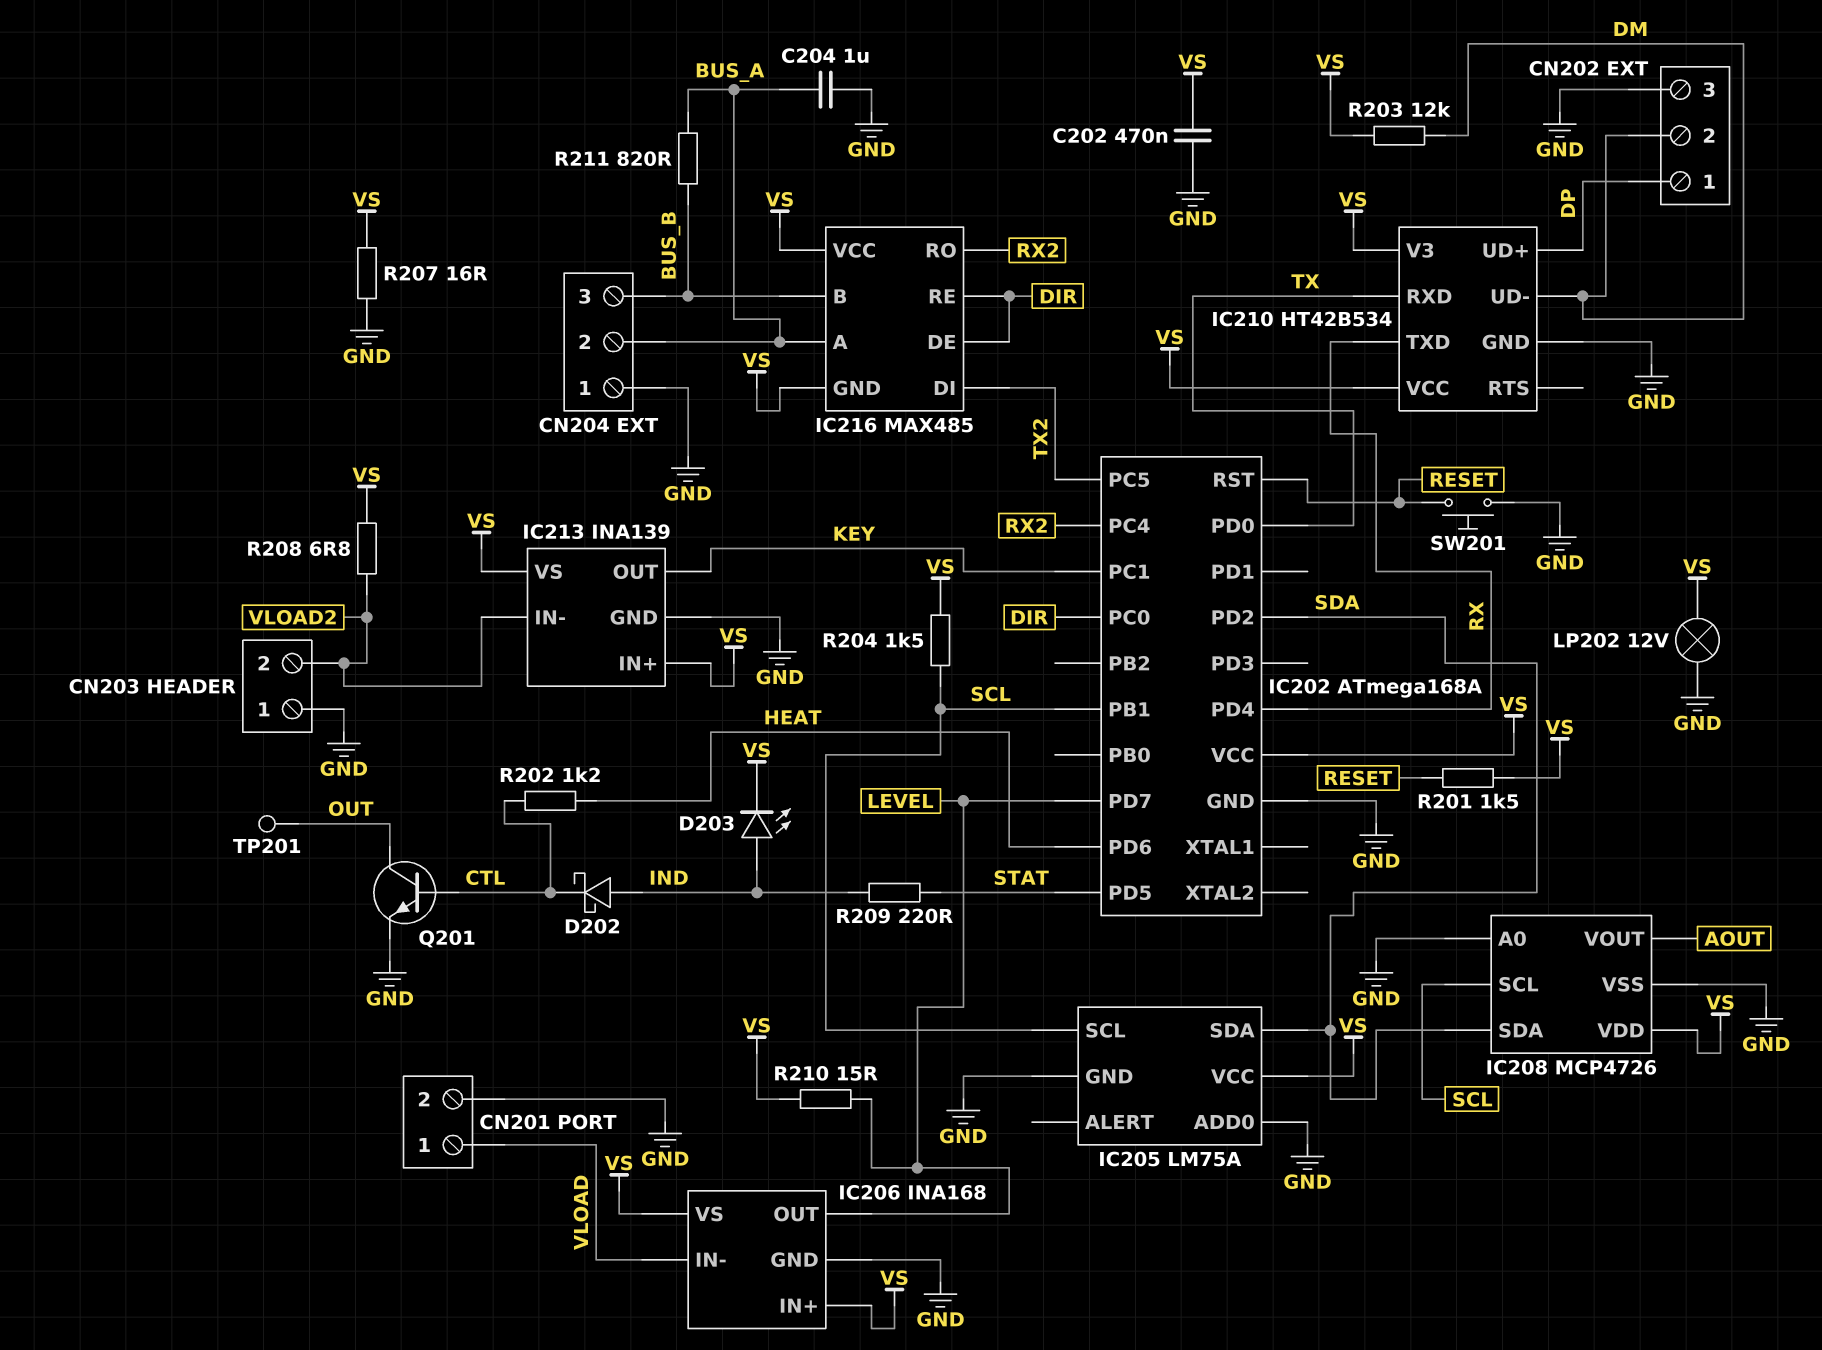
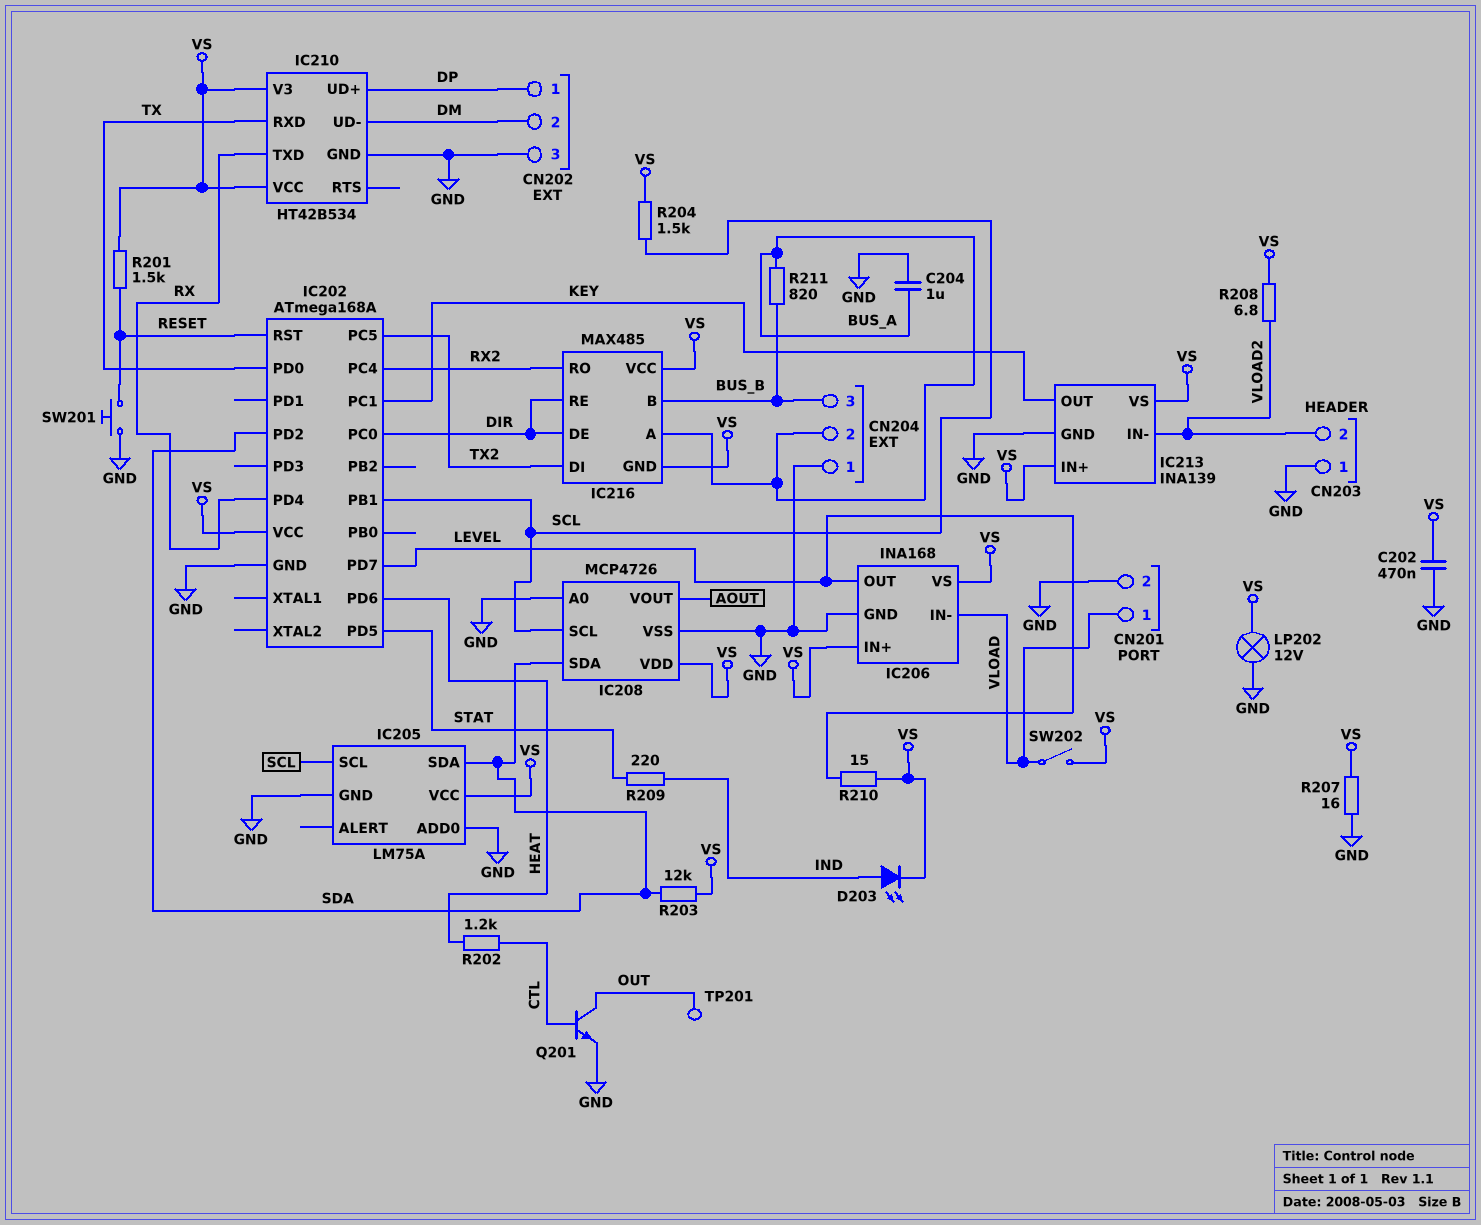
D202: schottky (A IND, K CTL) -> none
R203: 12k (DM, VS) -> 12k (SDA, VS)
SW202: none -> switch (VLOAD, VS)

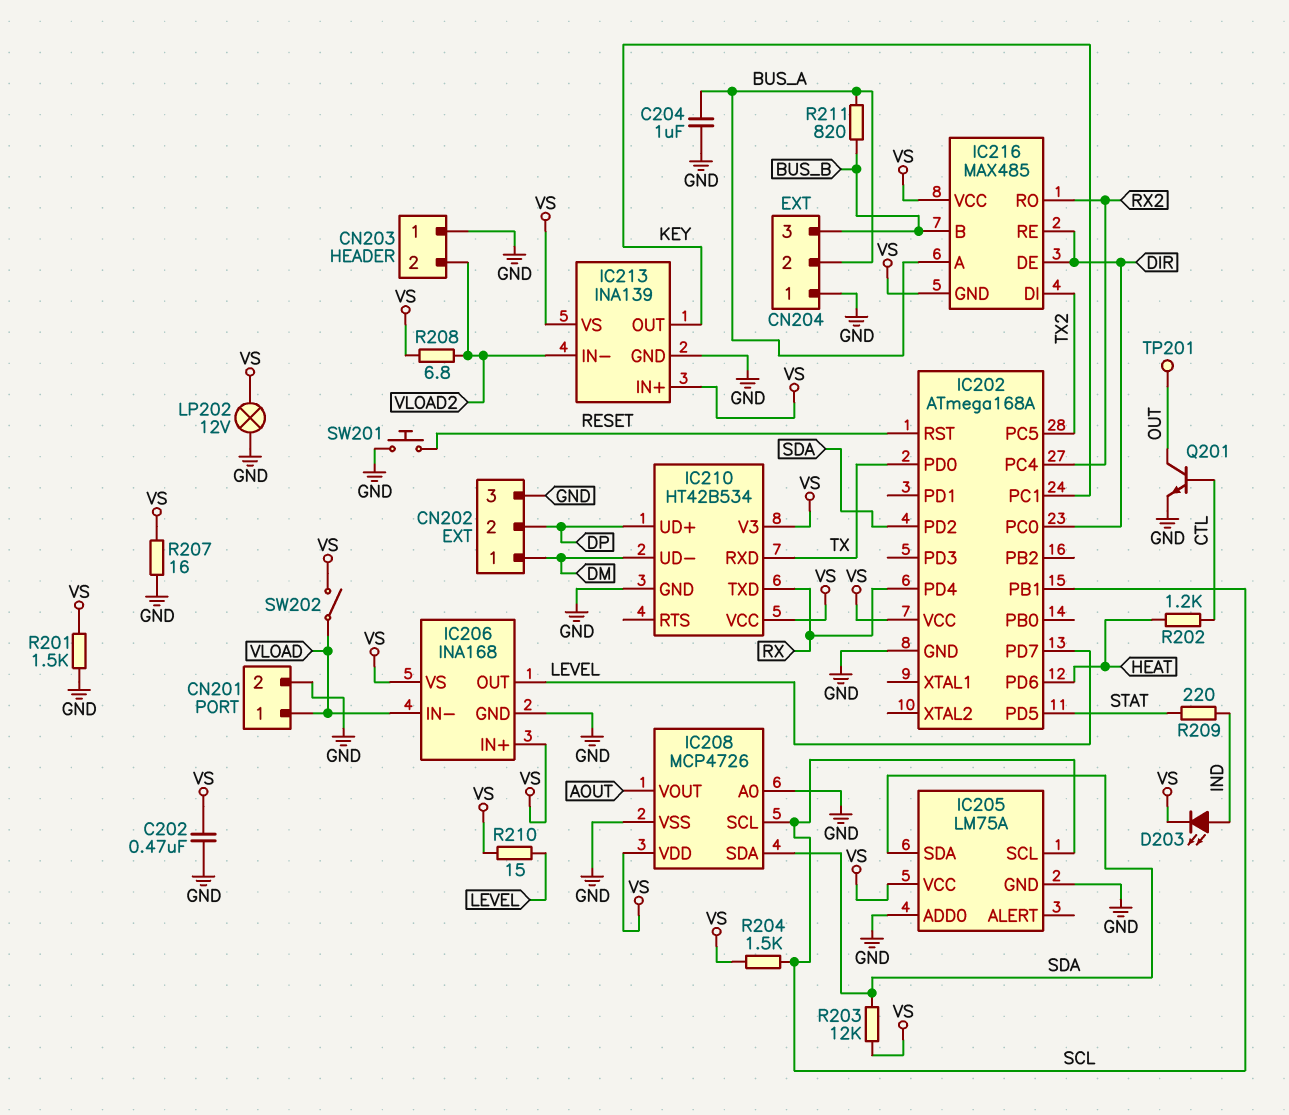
CN202 pin 1: DP -> DM
CN202 pin 2: DM -> DP
R201: 1.5k (RESET, VS) -> 1.5k (GND, VS)

